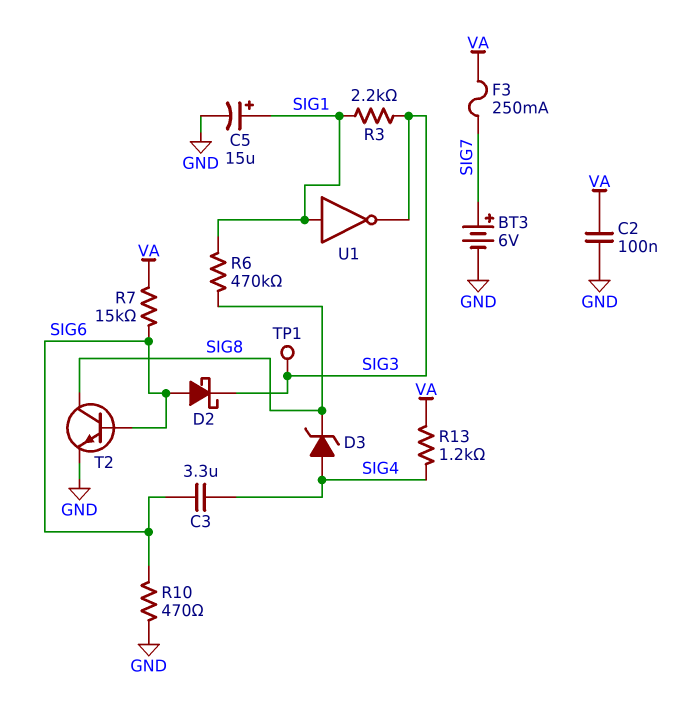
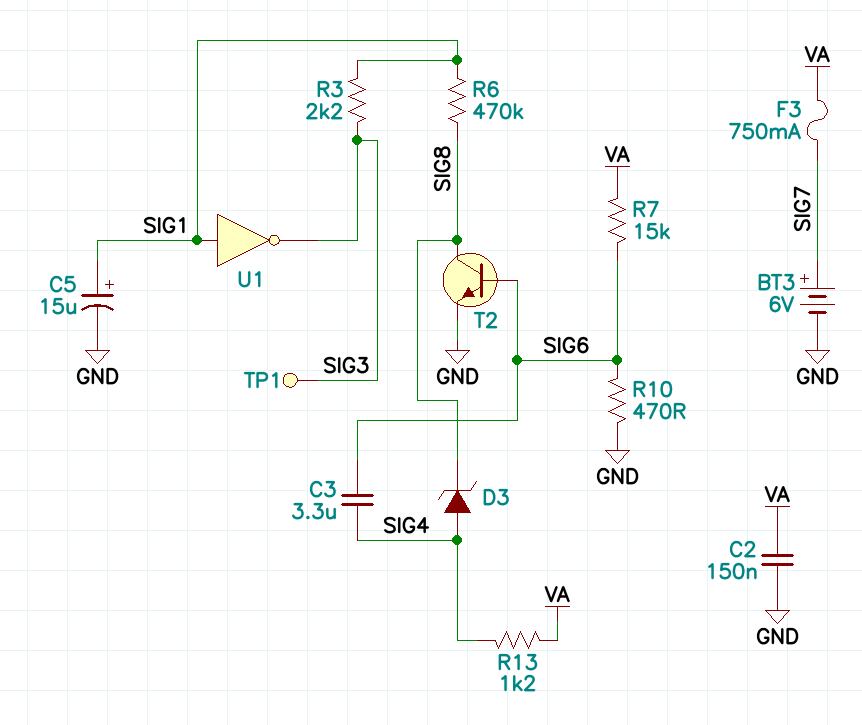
C2: 100nF (GND, VA) -> 150nF (GND, VA)
D2: schottky (A SIG6, K SIG3) -> none
F3: 250mA (SIG7, VA) -> 750mA (SIG7, VA)

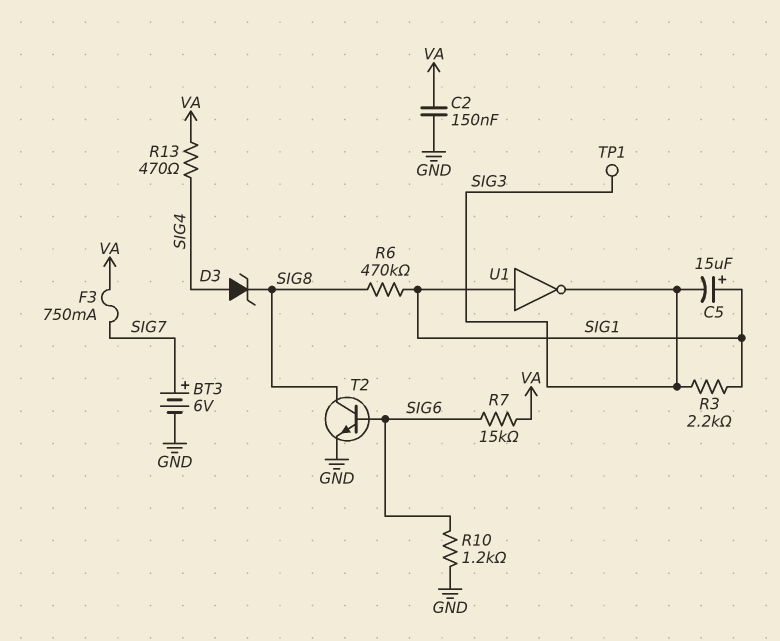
C3: 3.3uF (SIG4, SIG6) -> none
C5: 15uF (plus SIG1, minus GND) -> 15uF (plus SIG1, minus SIG3)
R10: 470 (GND, SIG6) -> 1.2k (GND, SIG6)
R13: 1.2k (SIG4, VA) -> 470 (SIG4, VA)

